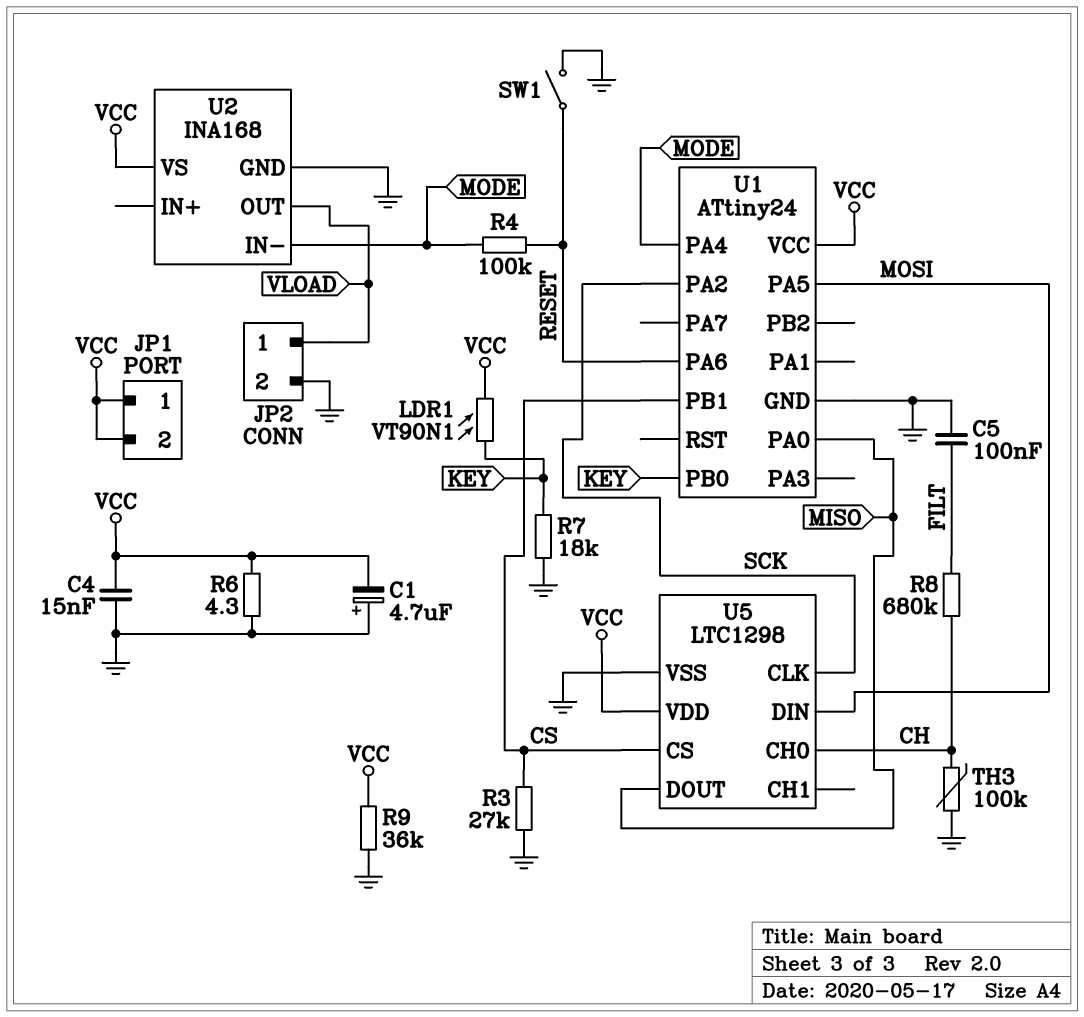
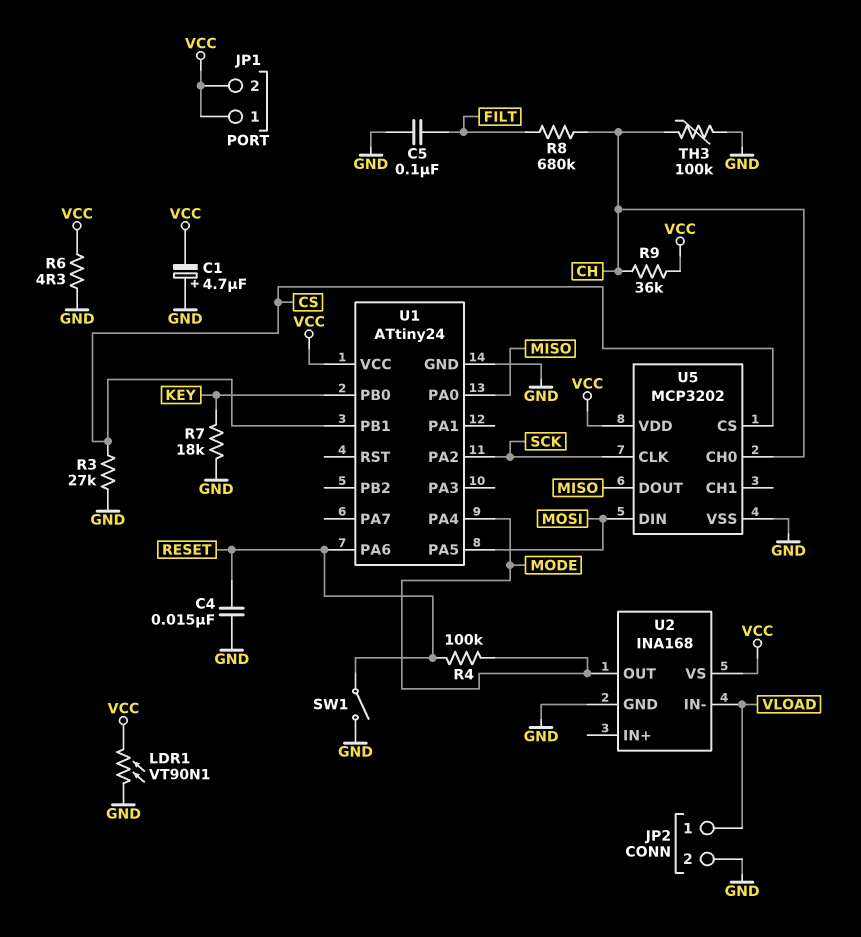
C4: 15nF (GND, VCC) -> 15nF (GND, RESET)
LDR1: VT90N1 (KEY, VCC) -> VT90N1 (GND, VCC)
R9: 36k (GND, VCC) -> 36k (CH, VCC)
U2 pin IN-: MODE -> VLOAD
U2 pin OUT: VLOAD -> MODE
U5: LTC1298 -> MCP3202

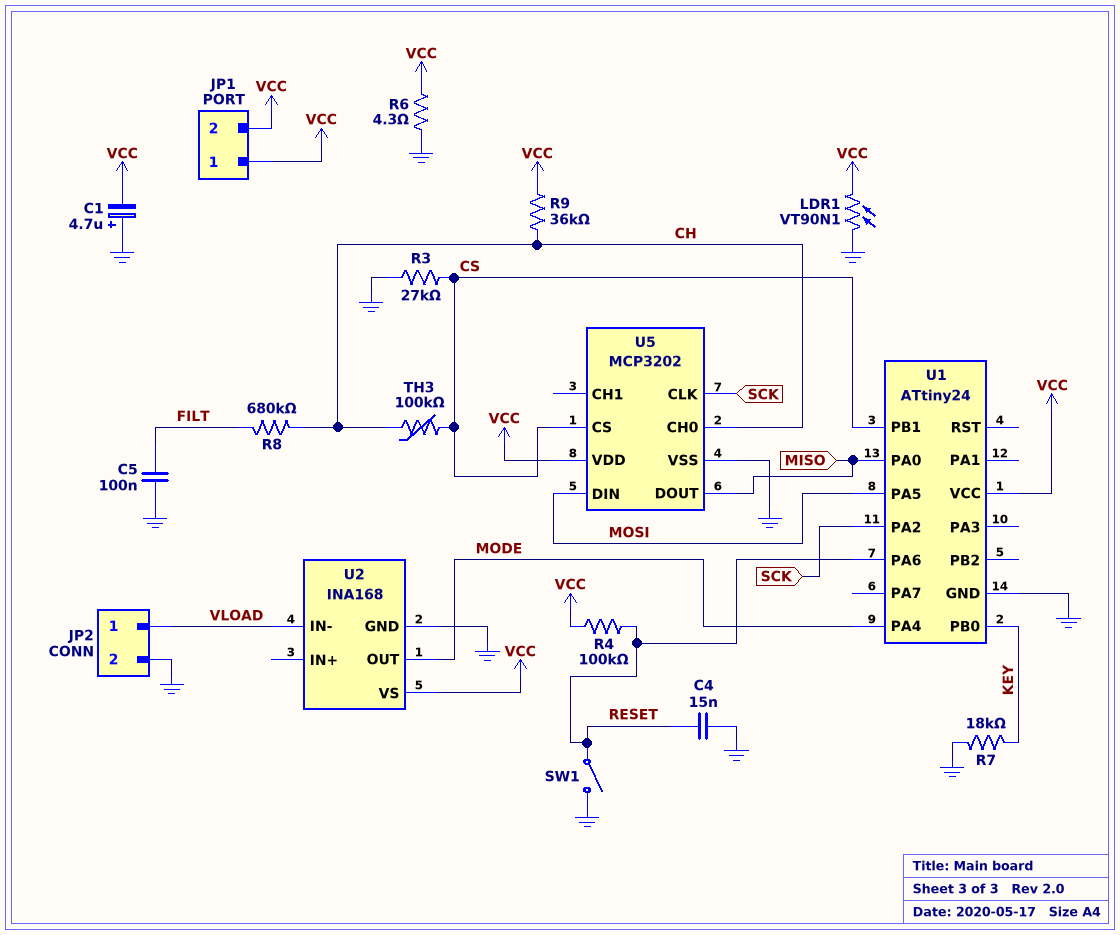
R4: 100k (MODE, RESET) -> 100k (RESET, VCC)
TH3: 100k (CH, GND) -> 100k (CH, CS)

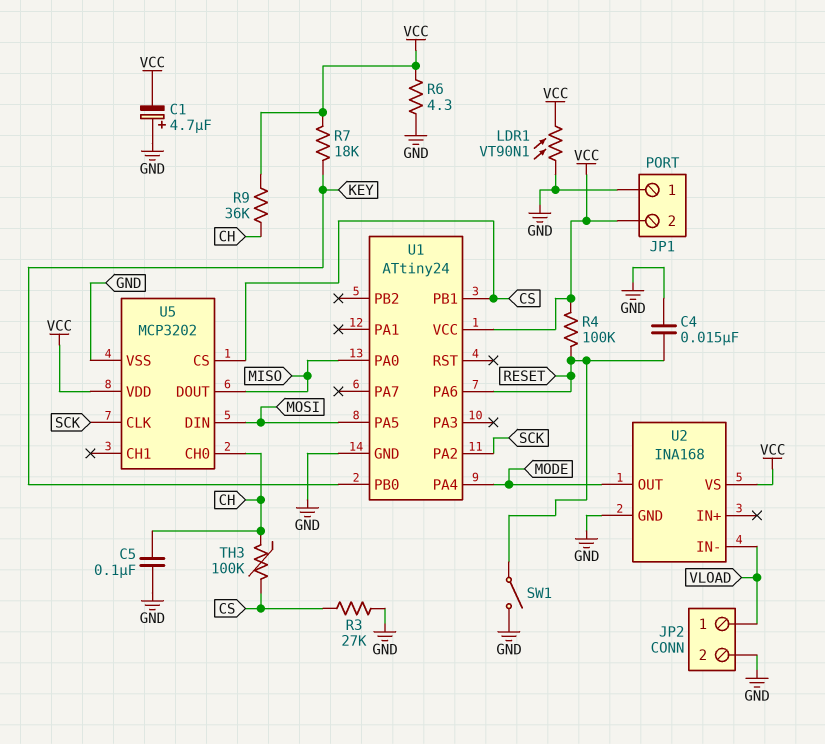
C5: 100nF (FILT, GND) -> 100nF (CH, GND)
JP1 pin 1: VCC -> GND
R7: 18k (GND, KEY) -> 18k (KEY, VCC)
R8: 680k (CH, FILT) -> none

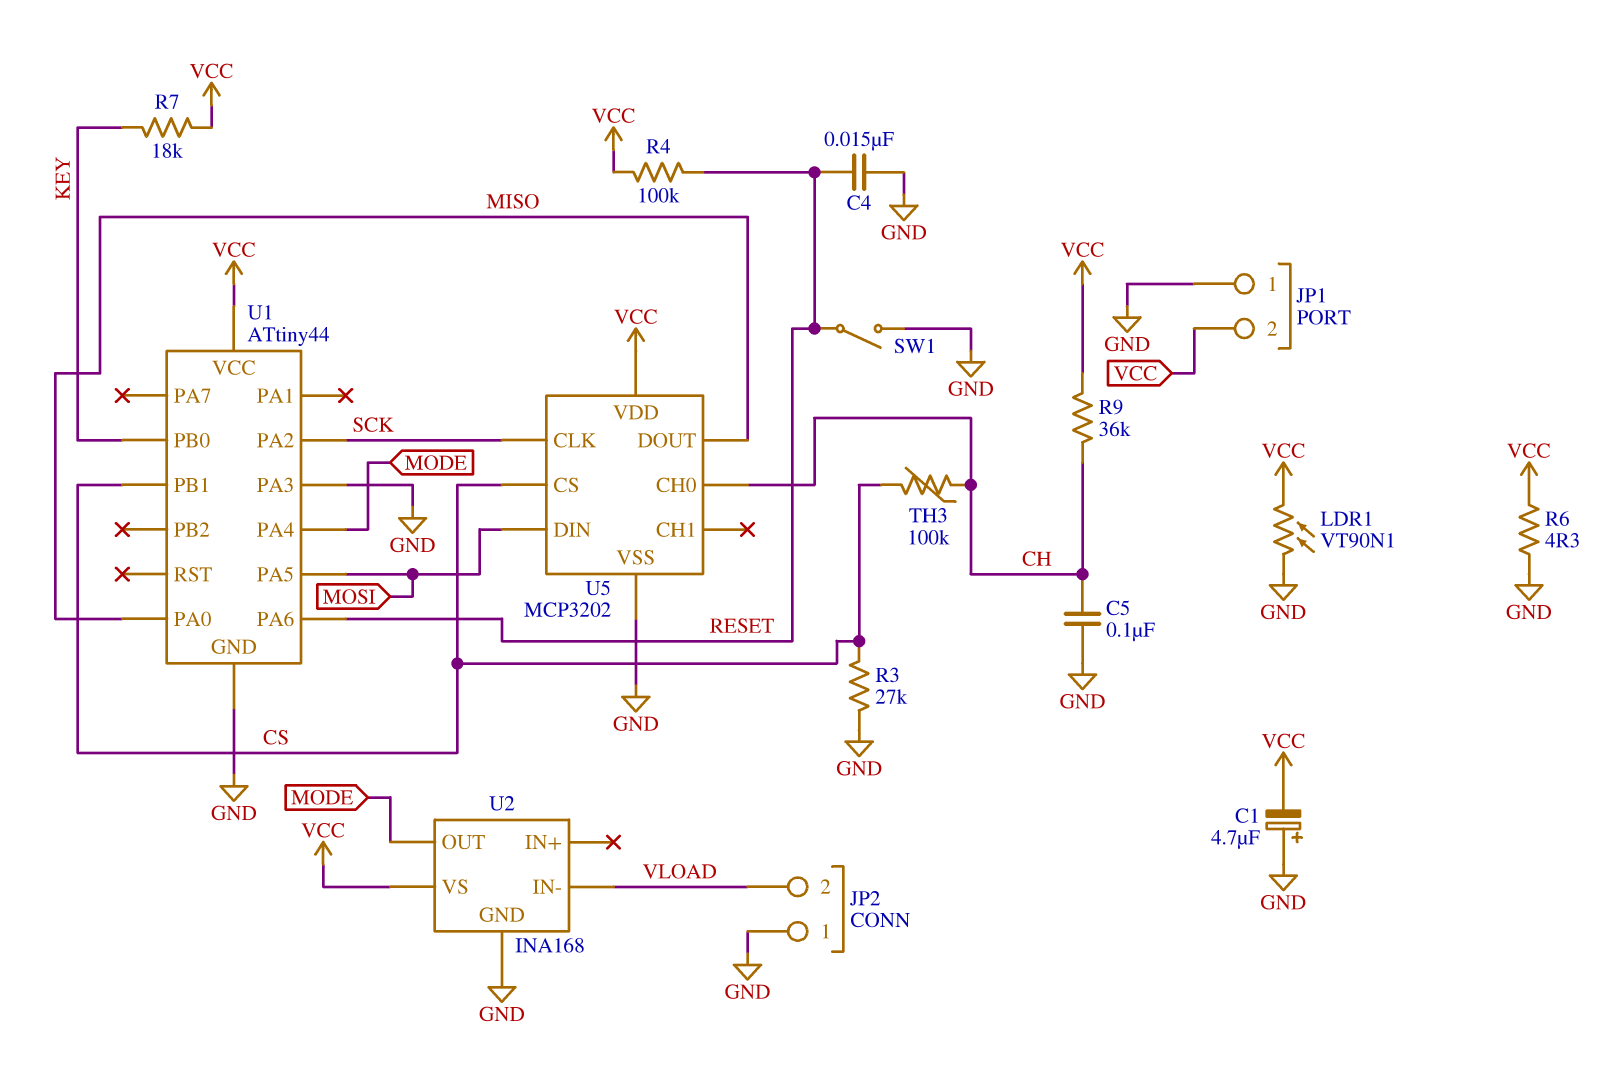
JP2 pin 1: VLOAD -> GND
JP2 pin 2: GND -> VLOAD
U1: ATtiny24 -> ATtiny44
U1 pin PA3: none -> GND

